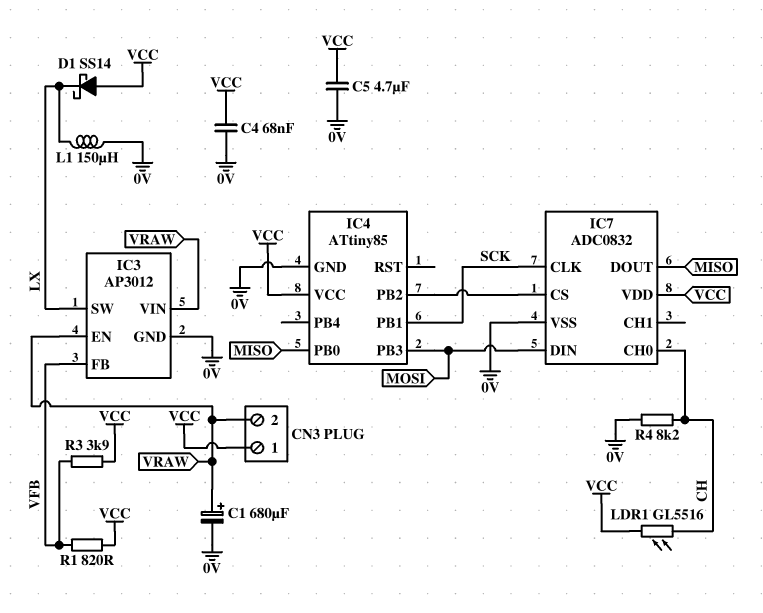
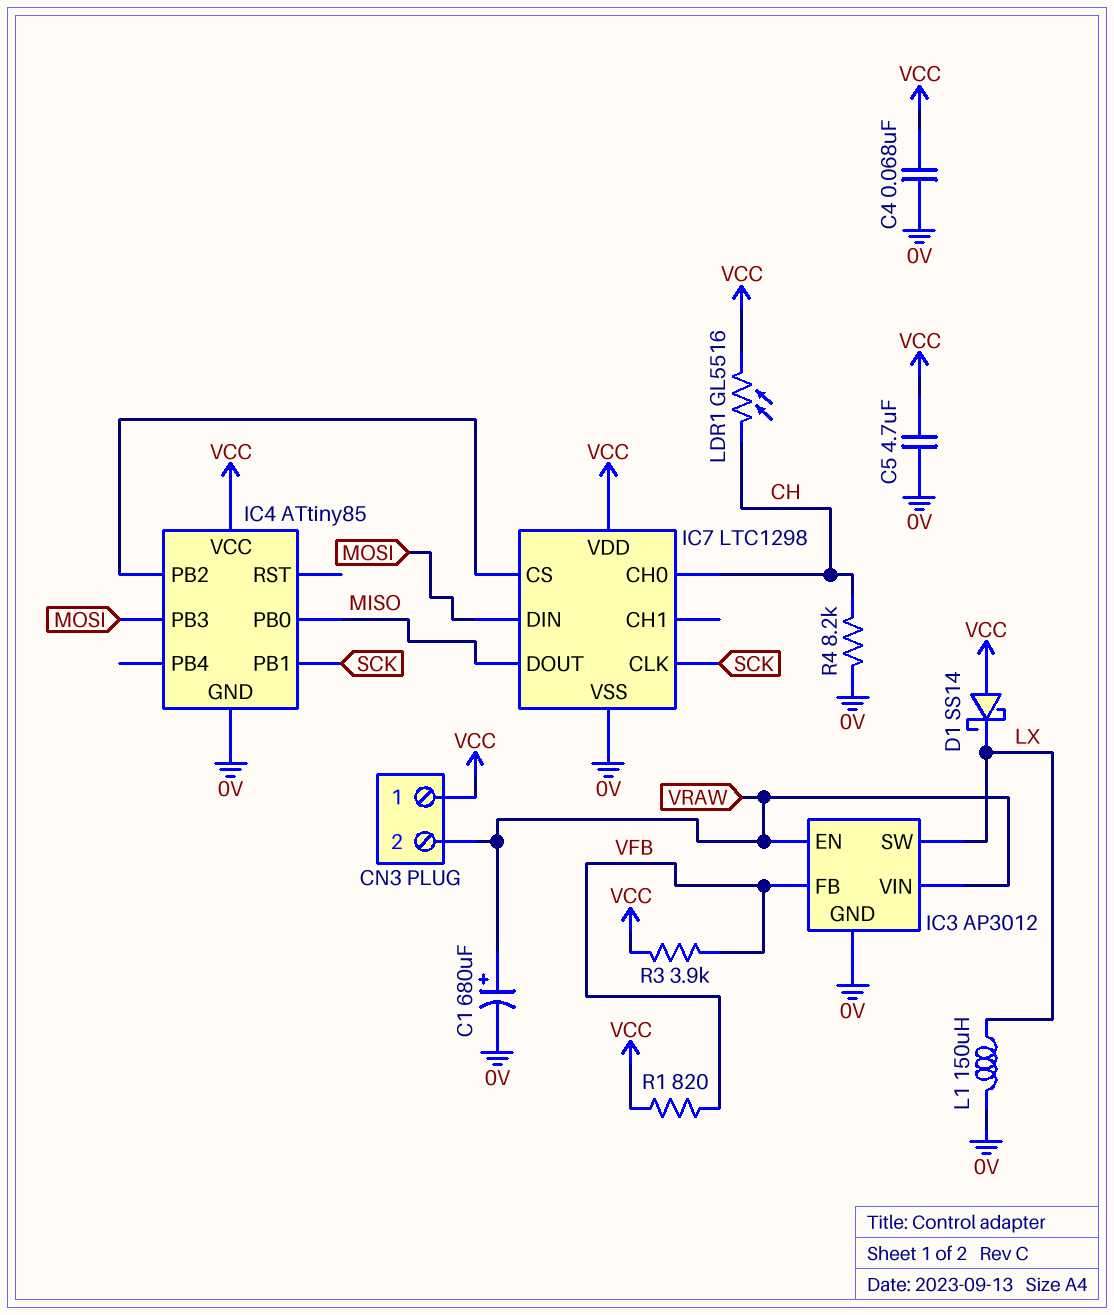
IC7: ADC0832 -> LTC1298

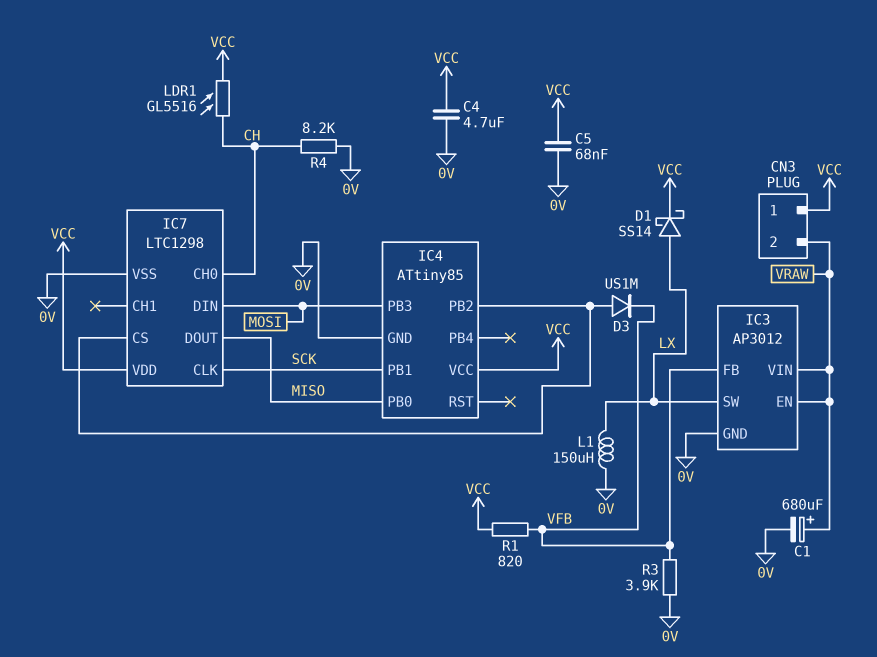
C4: 68nF (0V, VCC) -> 4.7uF (0V, VCC)
C5: 4.7uF (0V, VCC) -> 68nF (0V, VCC)
D1: schottky SS14 (A VCC, K LX) -> schottky SS14 (A LX, K VCC)
D3: none -> diode US1M (A IC4/PB2, K VFB)
R3: 3.9k (VCC, VFB) -> 3.9k (0V, VFB)

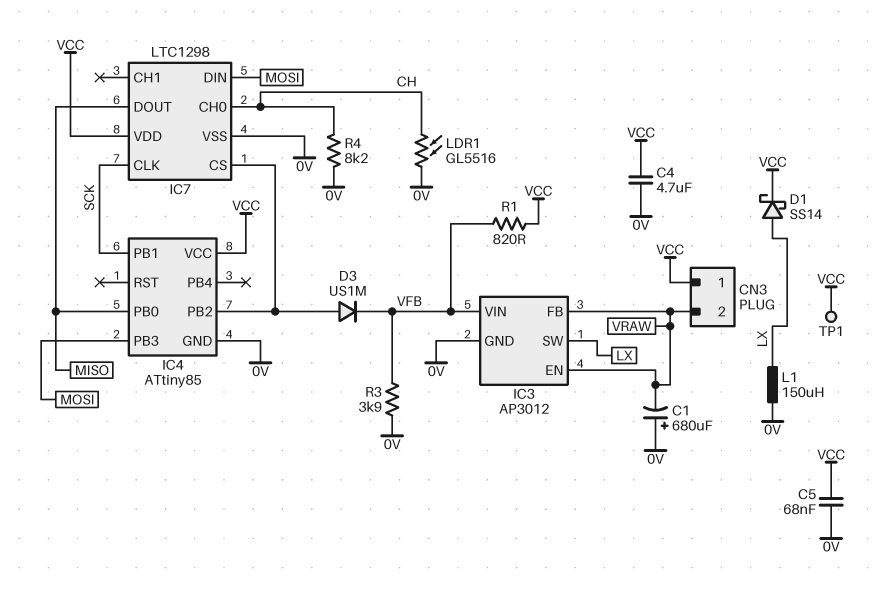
C1: 680uF (plus VRAW, minus 0V) -> 680uF (plus 0V, minus VRAW)
IC3 pin FB: VFB -> VRAW
IC3 pin VIN: VRAW -> VFB
LDR1: GL5516 (CH, VCC) -> GL5516 (0V, CH)
TP1: none -> test point (VCC)

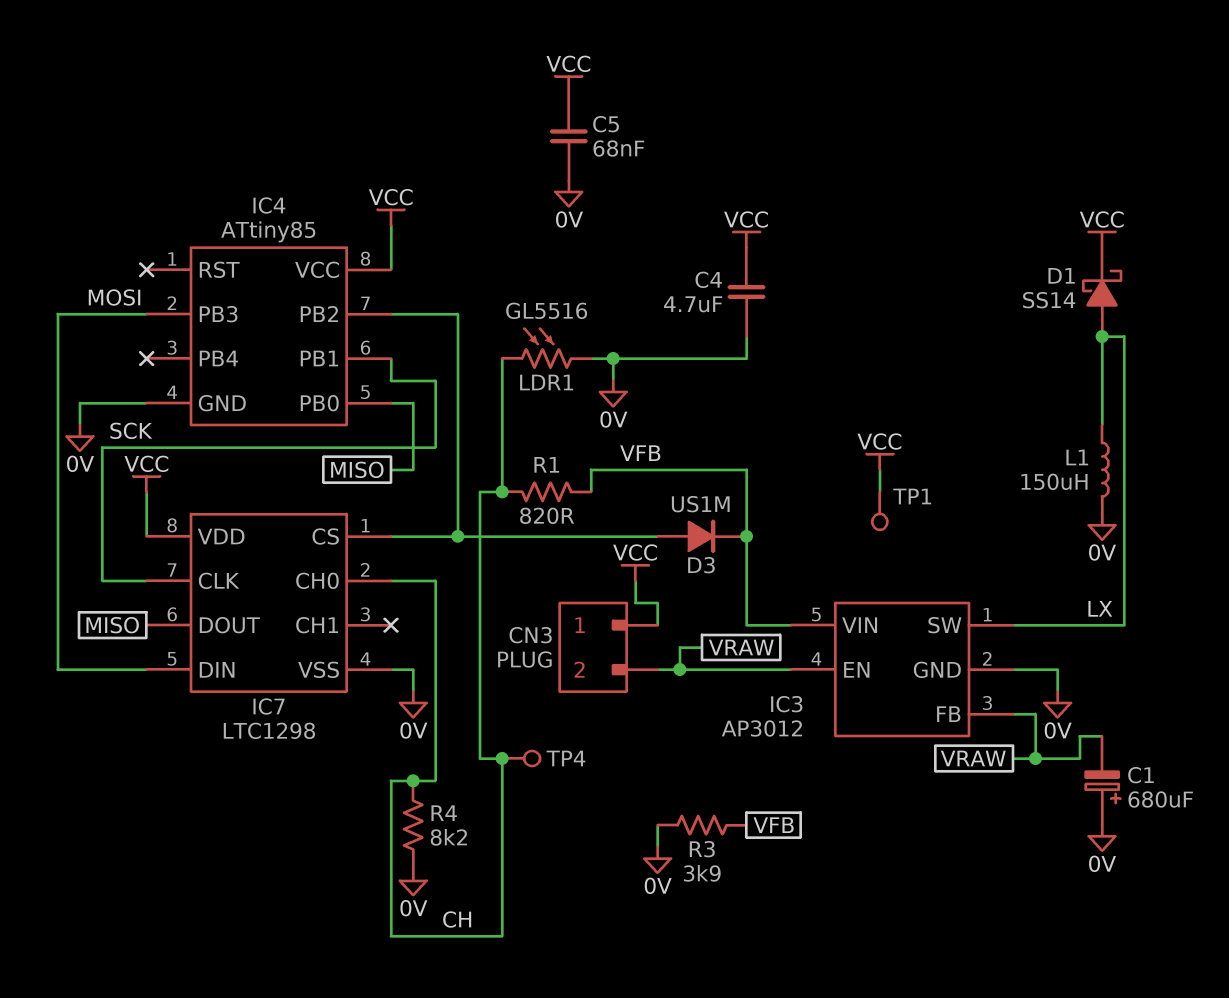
R1: 820 (VCC, VFB) -> 820 (CH, VFB)
TP4: none -> test point (CH)

